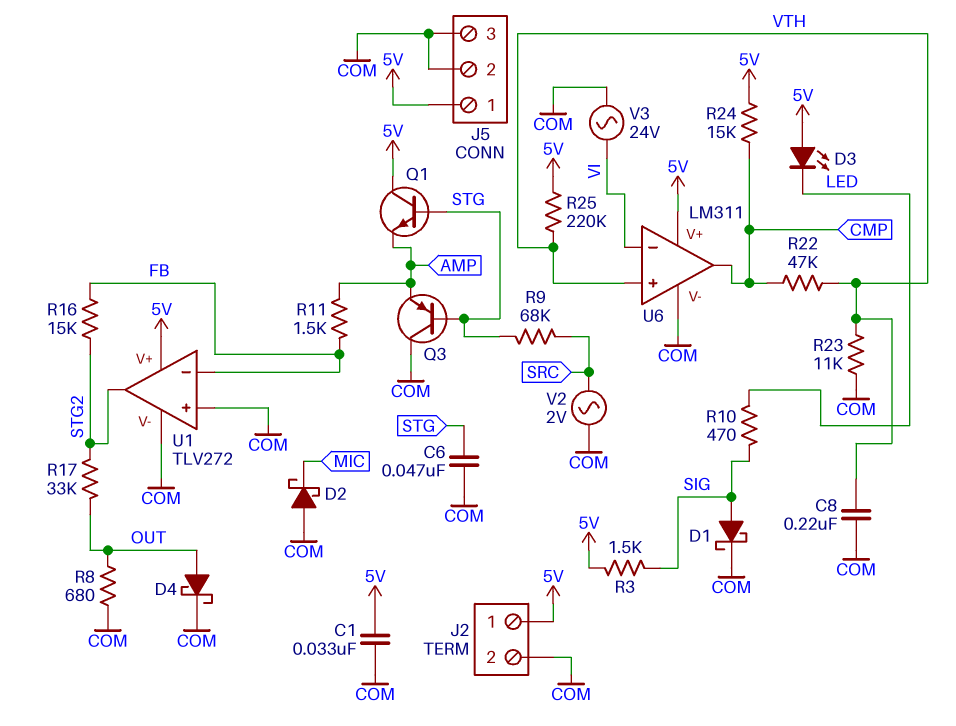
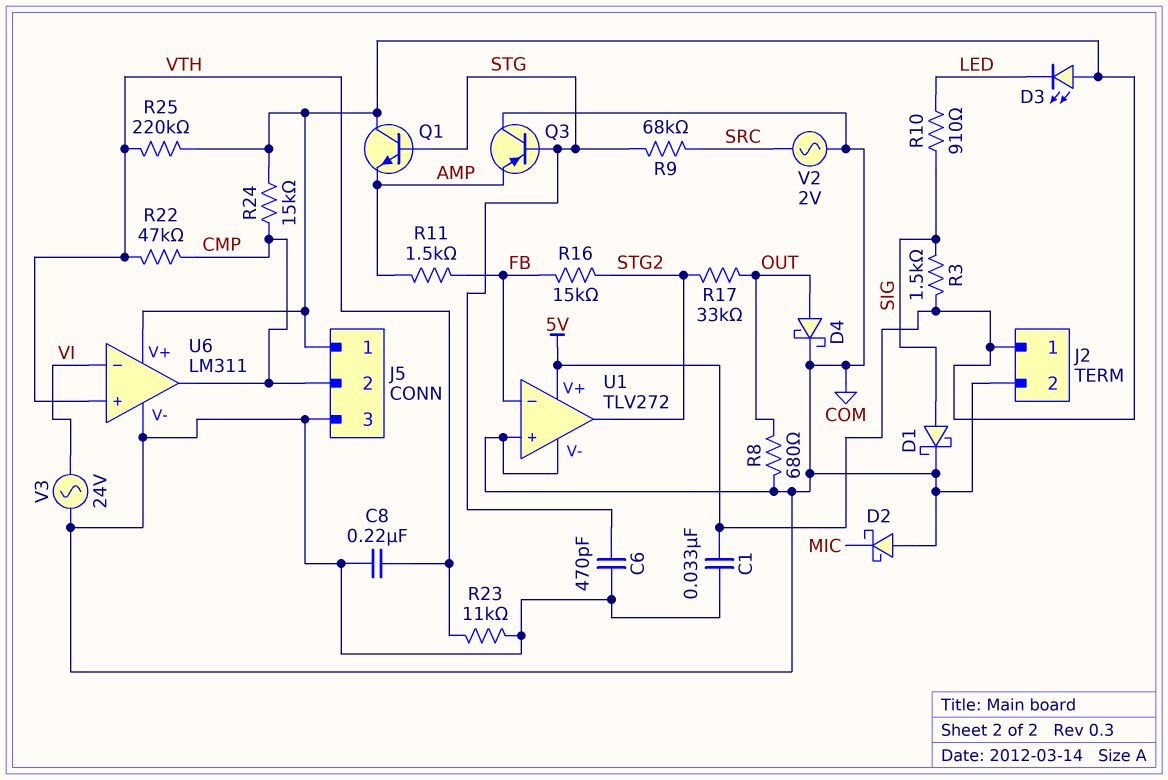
C6: 47nF (COM, STG) -> 470pF (COM, STG)
J5 pin 2: COM -> CMP
R10: 470 (LED, SIG) -> 910 (LED, SIG)

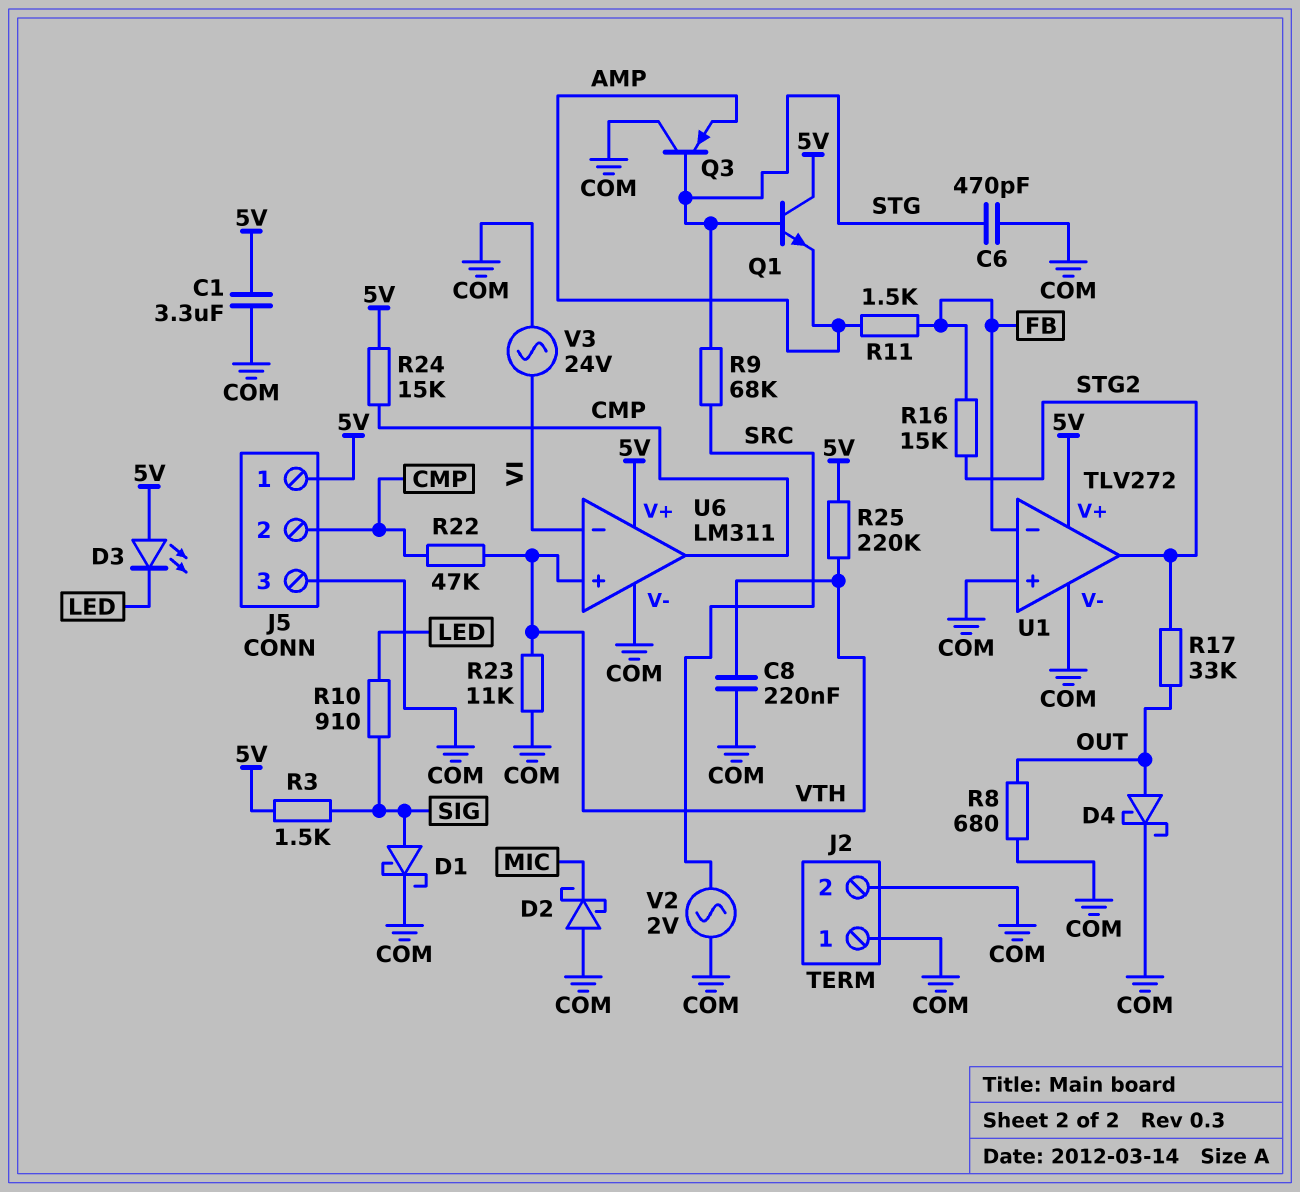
C1: 33nF (5V, COM) -> 3.3uF (5V, COM)
J2 pin 1: 5V -> COM

